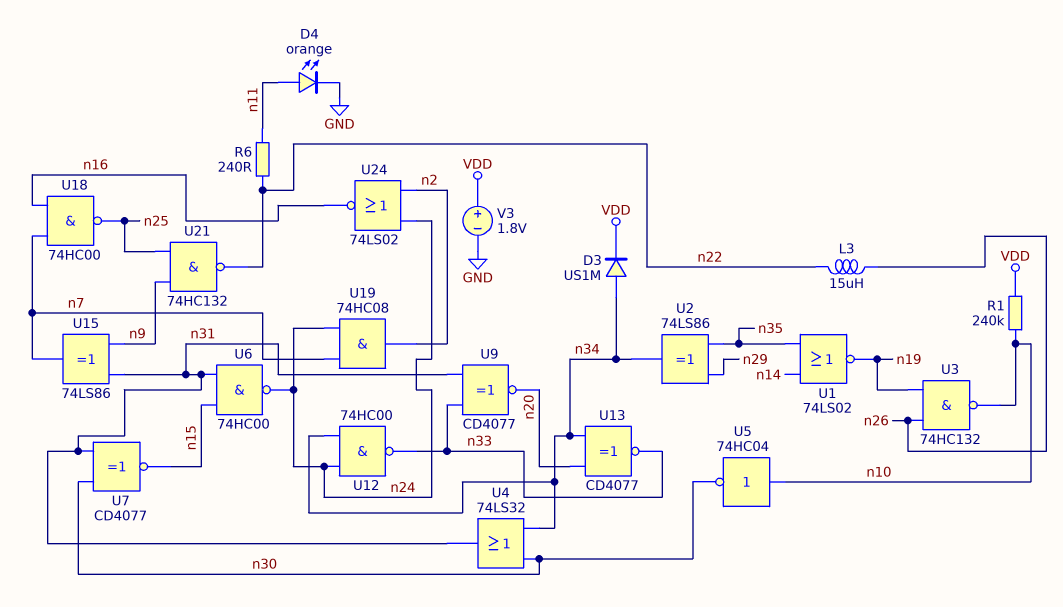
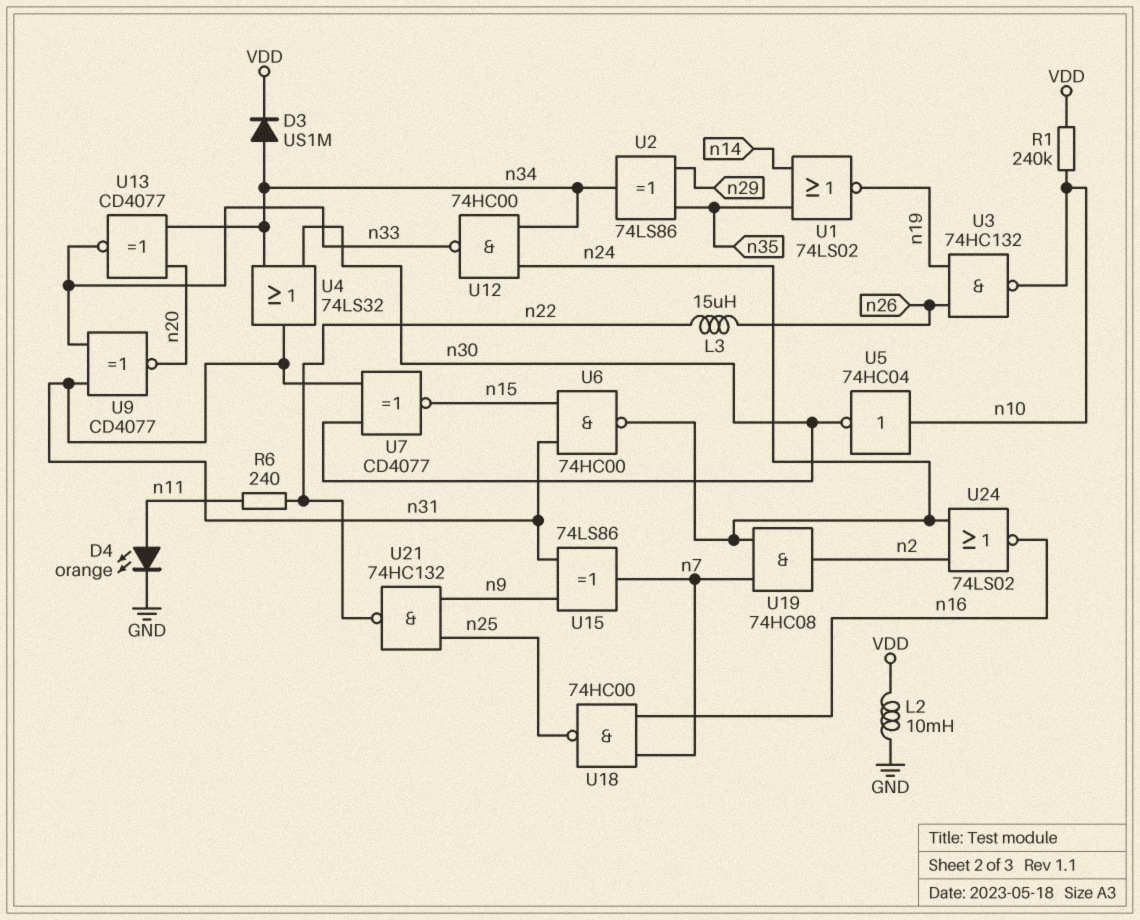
L2: none -> 10mH (GND, VDD)
V3: 1.8V (plus VDD, minus GND) -> none

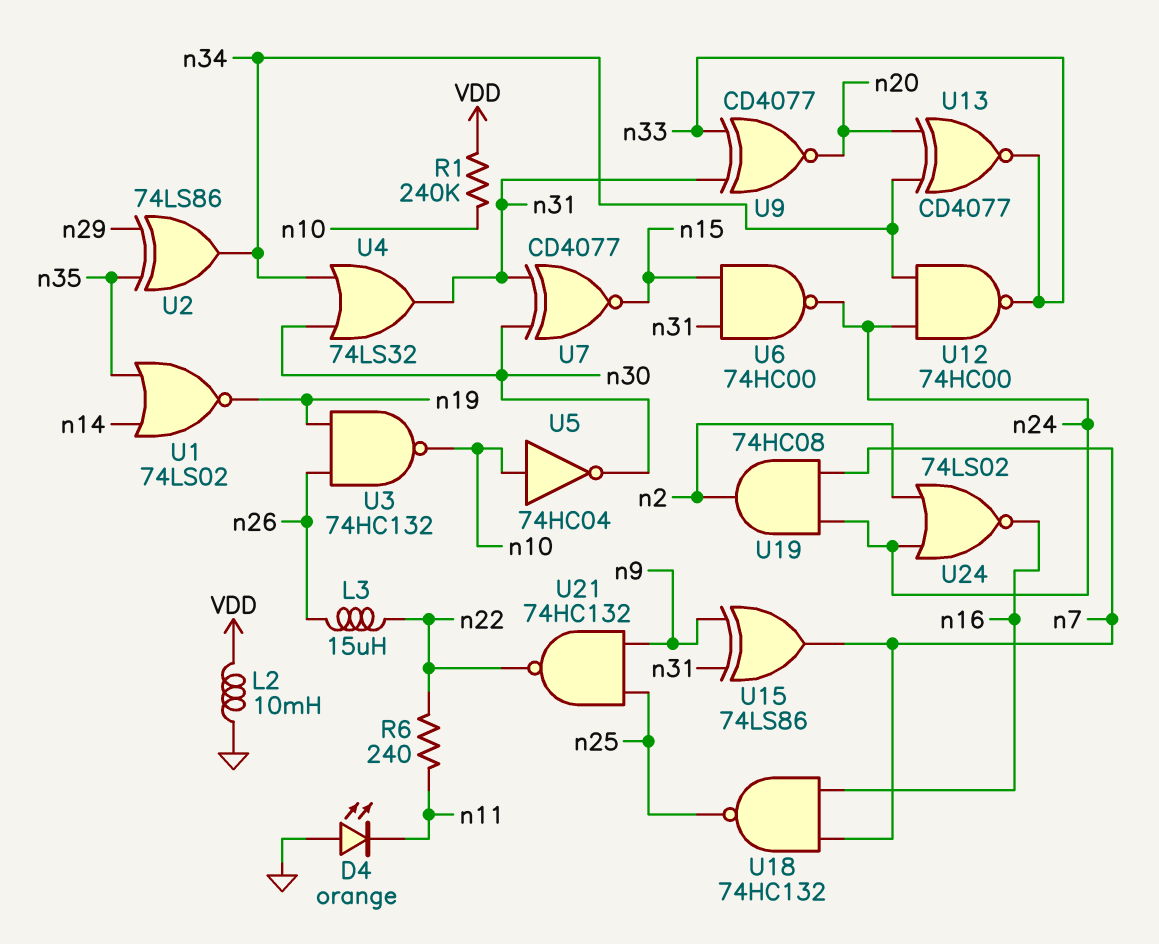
D3: diode US1M (A n34, K VDD) -> none
D4: LED orange (A n11, K GND) -> LED orange (A GND, K n11)
U18: NAND 74HC00 (in n7, in n16, out n25) -> NAND 74HC132 (in n7, in n16, out n25)

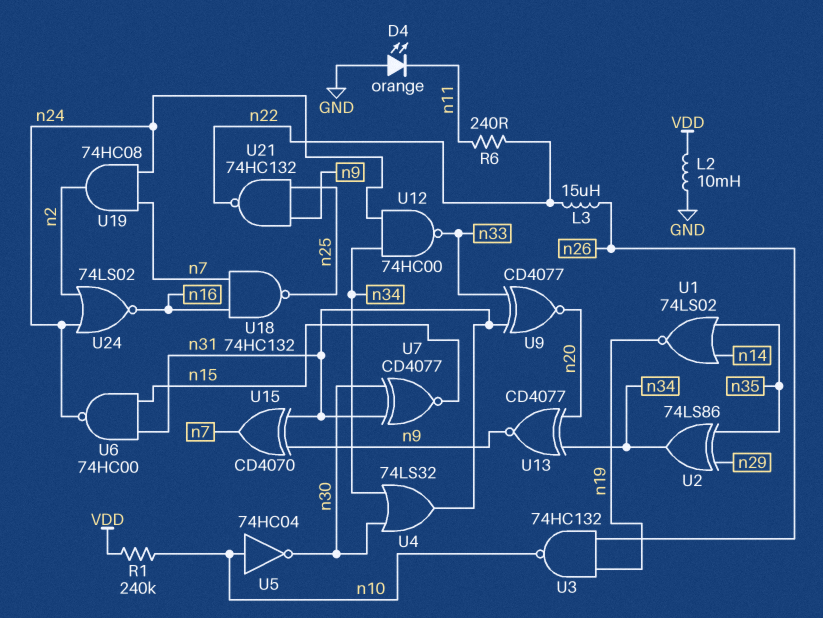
U13: XNOR CD4077 (in n20, in n34, out n33) -> XNOR CD4077 (in n20, in n34, out n9)
U15: XOR 74LS86 (in n9, in n31, out n7) -> XOR CD4070 (in n9, in n31, out n7)

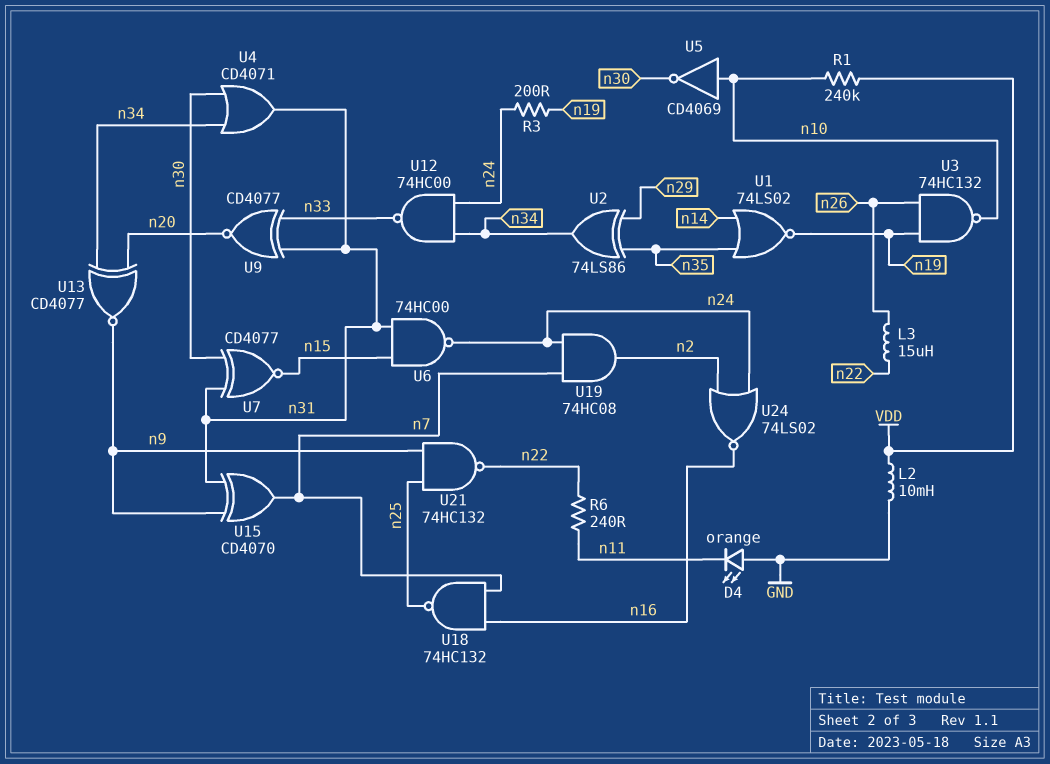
R3: none -> 200 (n19, n24)
U4: OR 74LS32 (in n30, in n34, out n31) -> OR CD4071 (in n30, in n34, out n31)
U5: NOT 74HC04 (in n10, out n30) -> NOT CD4069 (in n10, out n30)

